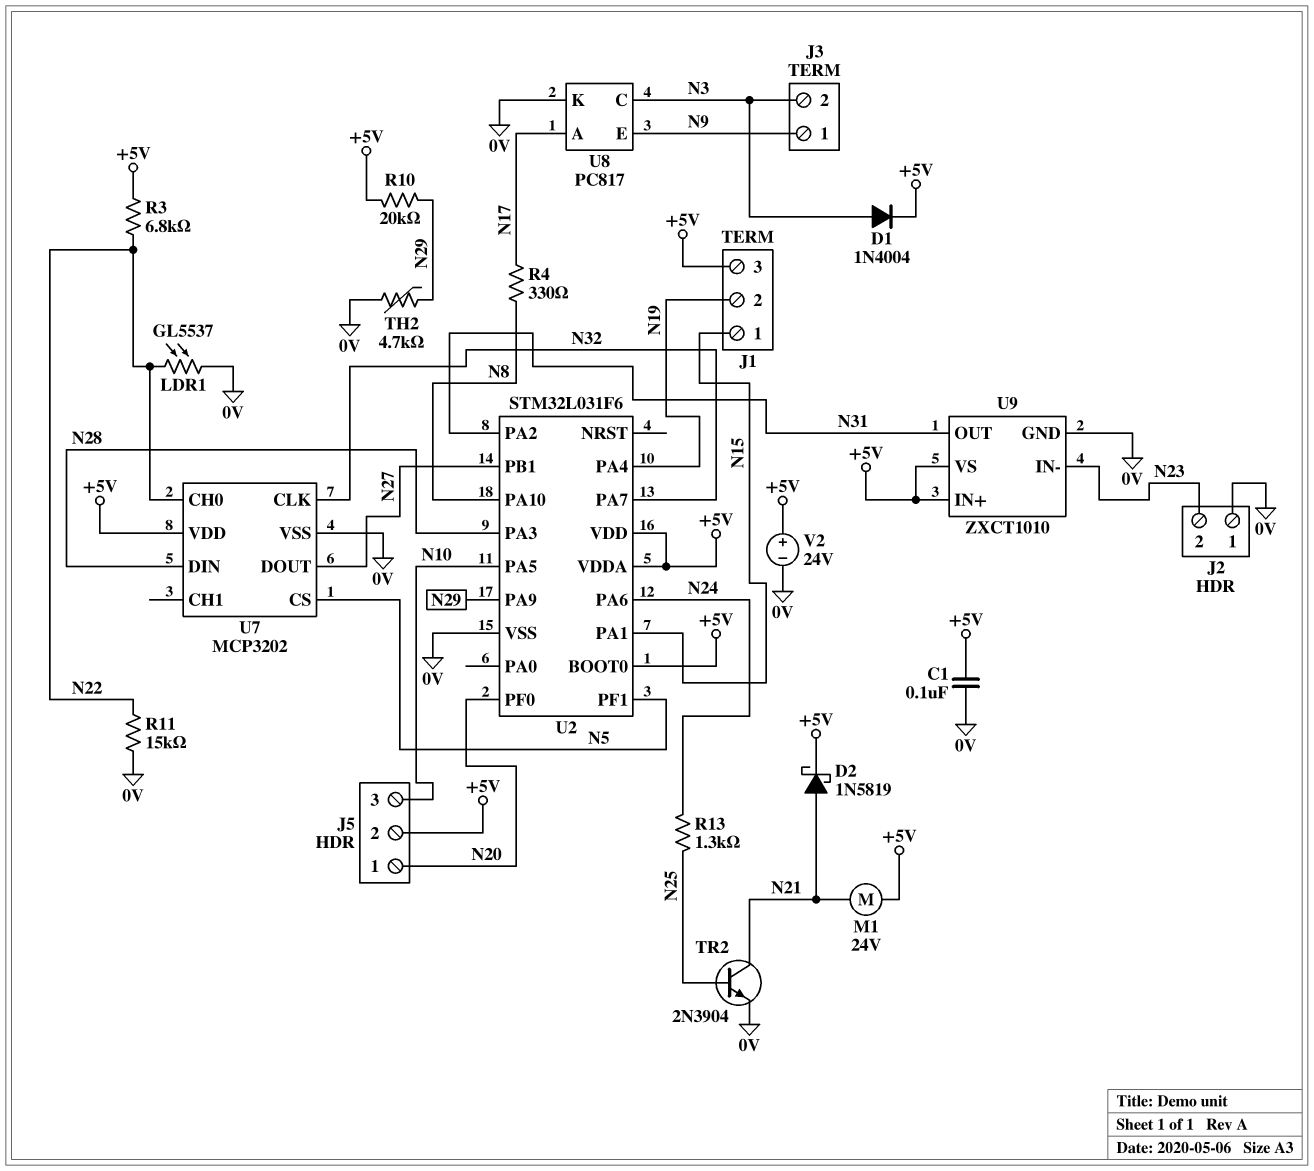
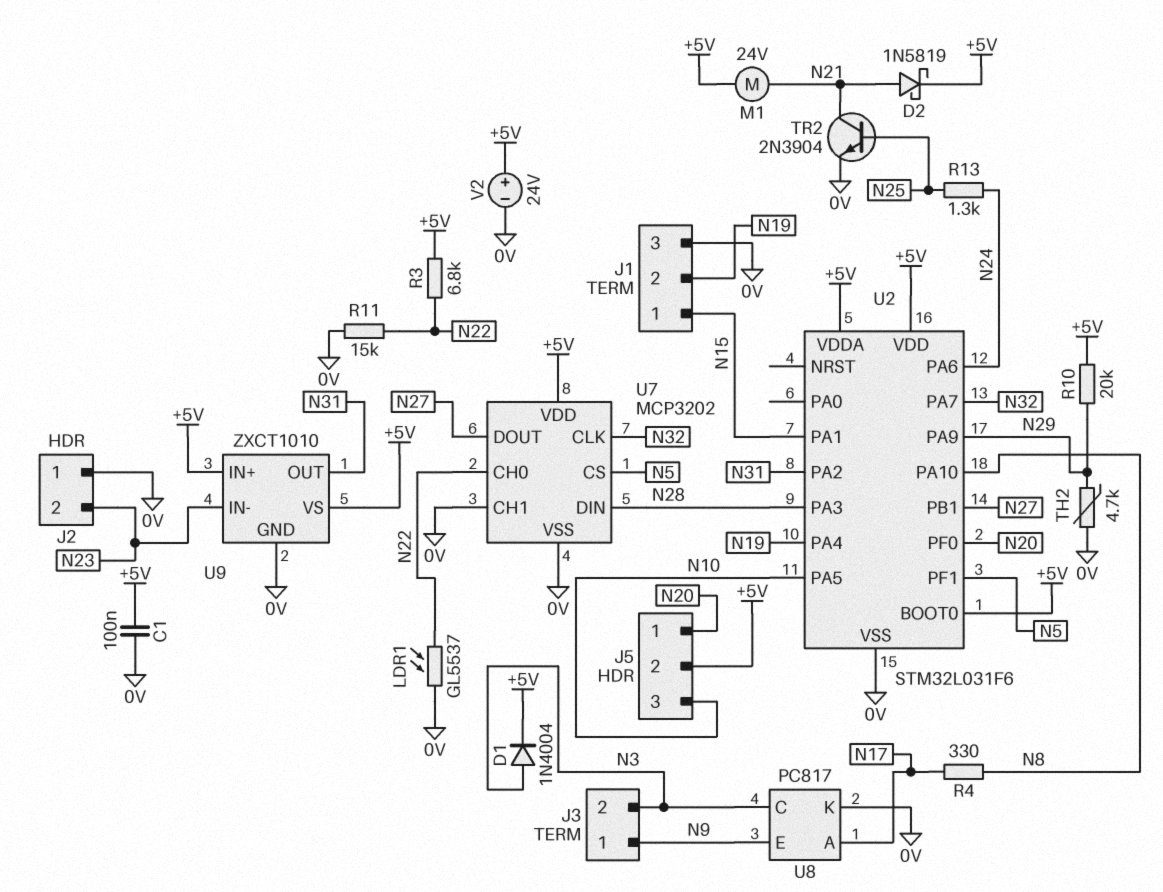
J1 pin 3: +5V -> 0V
U7 pin CH1: none -> 0V

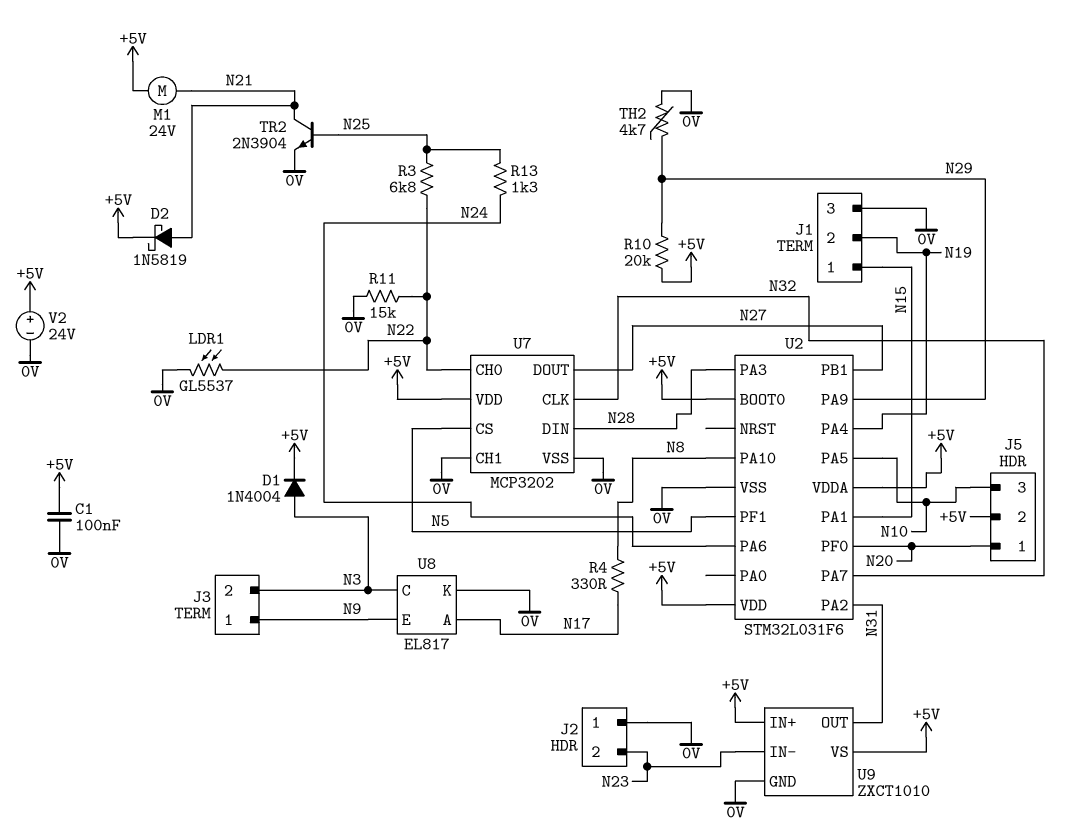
R3: 6.8k (+5V, N22) -> 6.8k (N22, N25)
U8: PC817 -> EL817

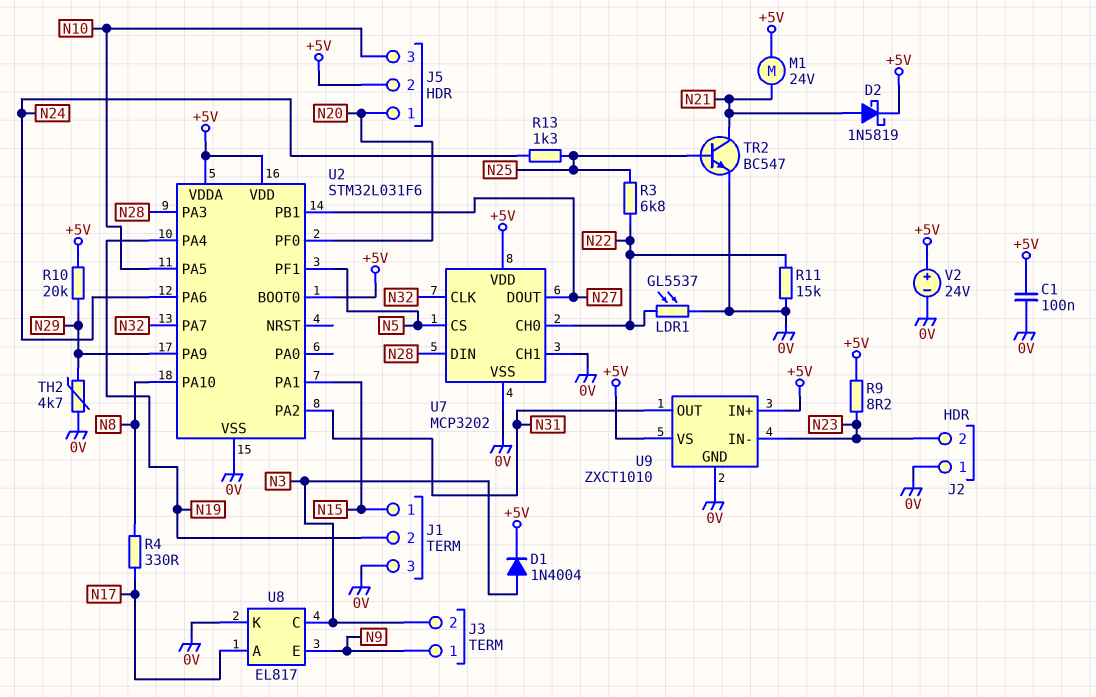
R9: none -> 8.2 (+5V, N23)
TR2: NPN 2N3904 (B N25, C N21, E 0V) -> NPN BC547 (B N25, C N21, E 0V)

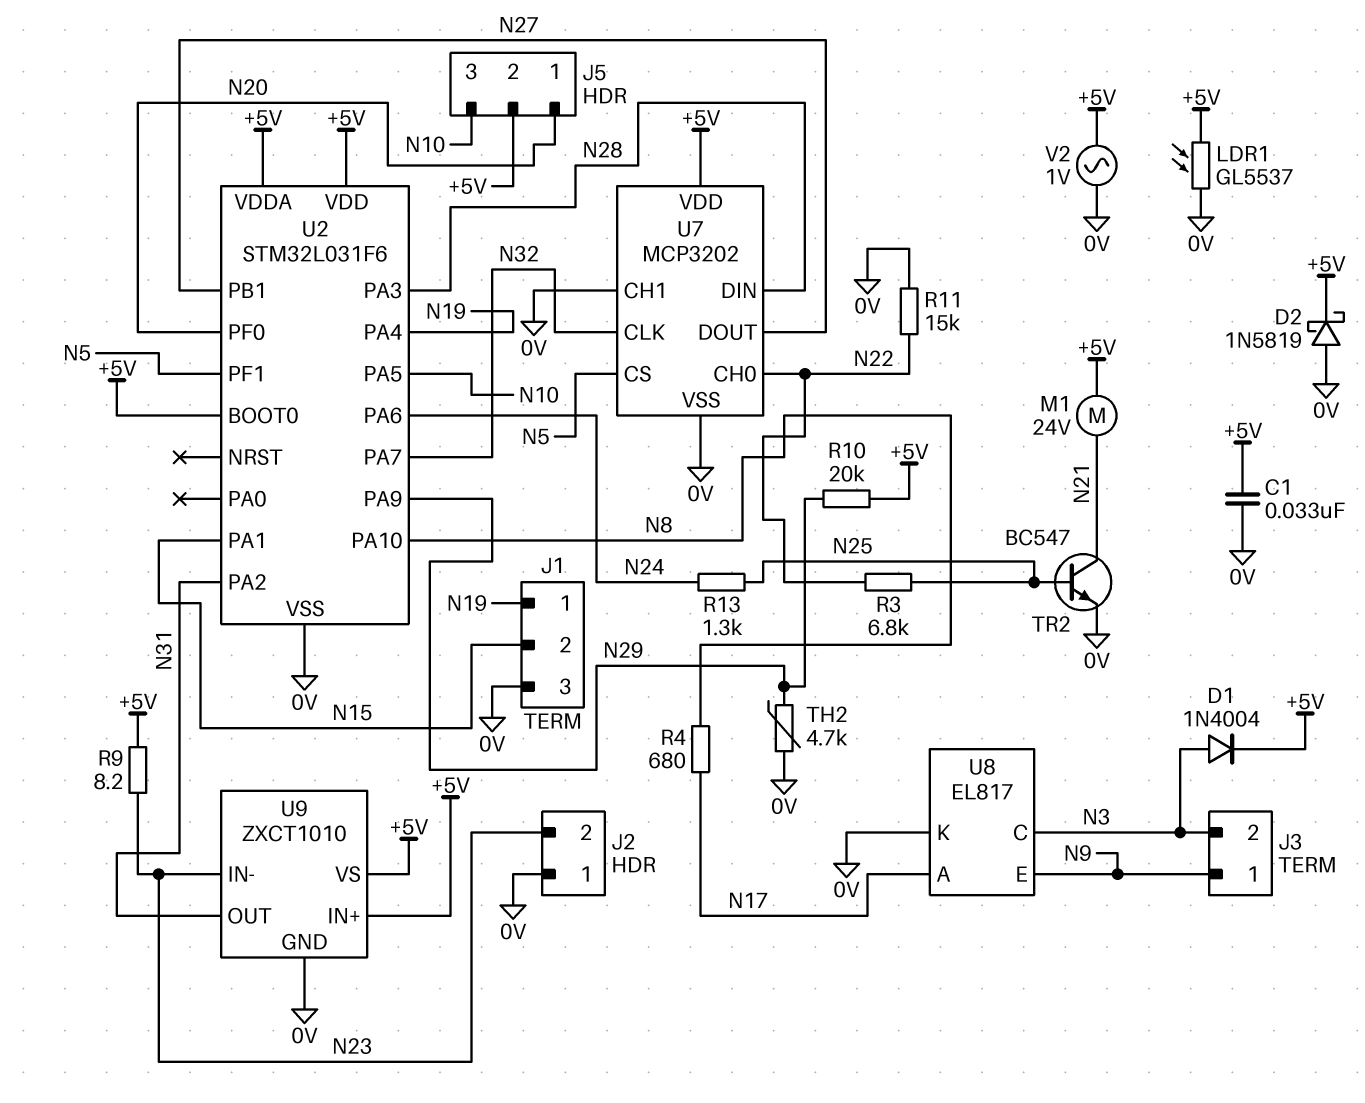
C1: 100nF (+5V, 0V) -> 33nF (+5V, 0V)
D2: schottky 1N5819 (A N21, K +5V) -> schottky 1N5819 (A 0V, K +5V)
J1 pin 1: N15 -> N19
J1 pin 2: N19 -> N15
LDR1: GL5537 (0V, N22) -> GL5537 (+5V, 0V)
R4: 330 (N8, N17) -> 680 (N8, N17)
V2: 24V (plus +5V, minus 0V) -> AC 1V (+5V, 0V)

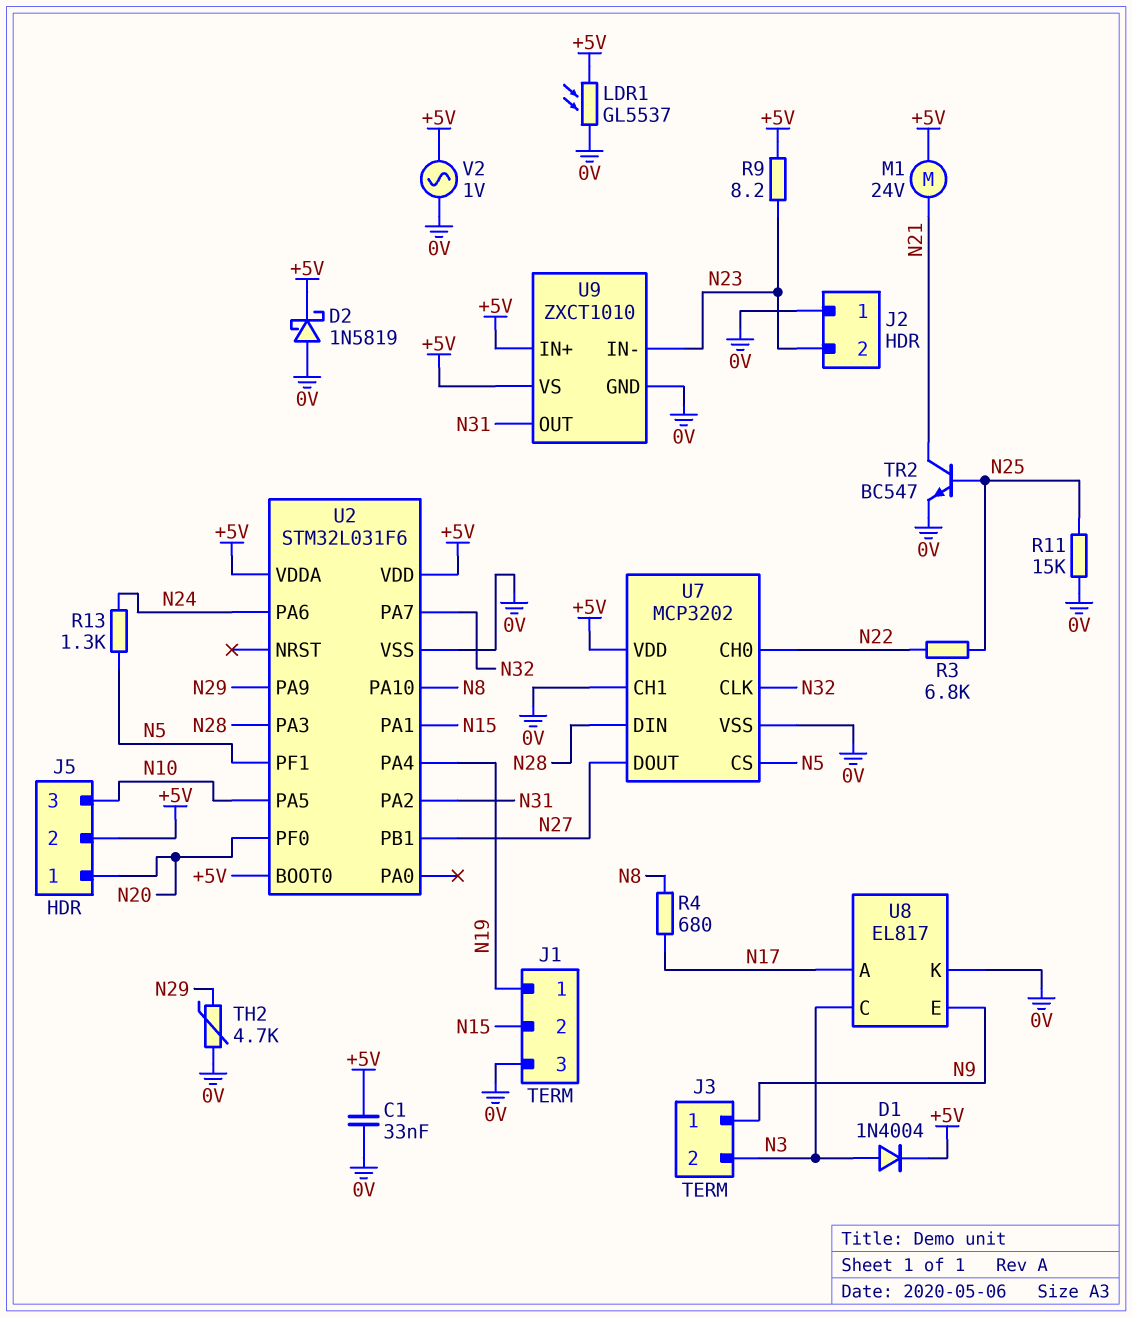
R10: 20k (+5V, N29) -> none
R11: 15k (0V, N22) -> 15k (0V, N25)
R13: 1.3k (N24, N25) -> 1.3k (N5, N24)

